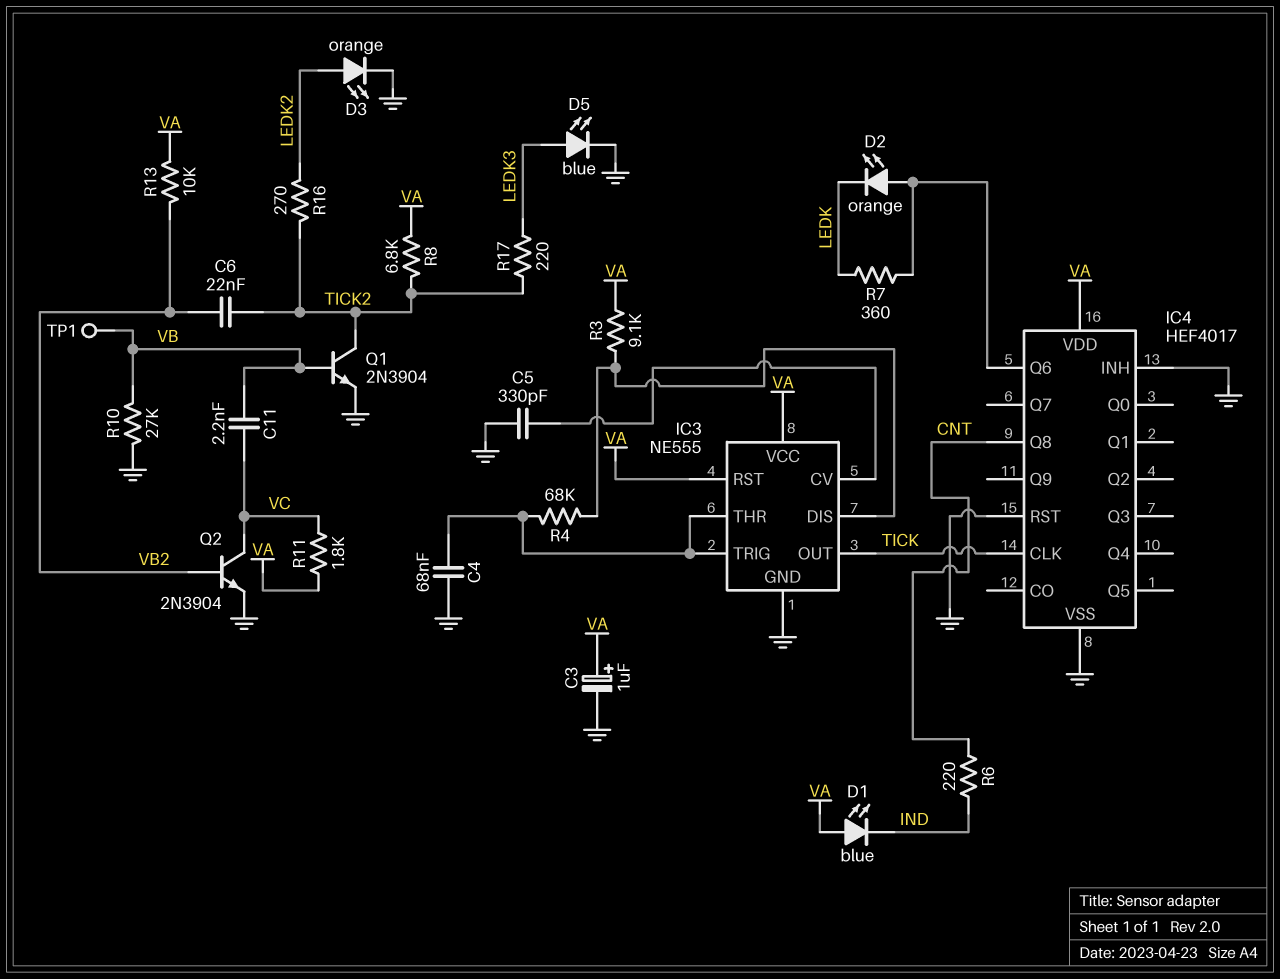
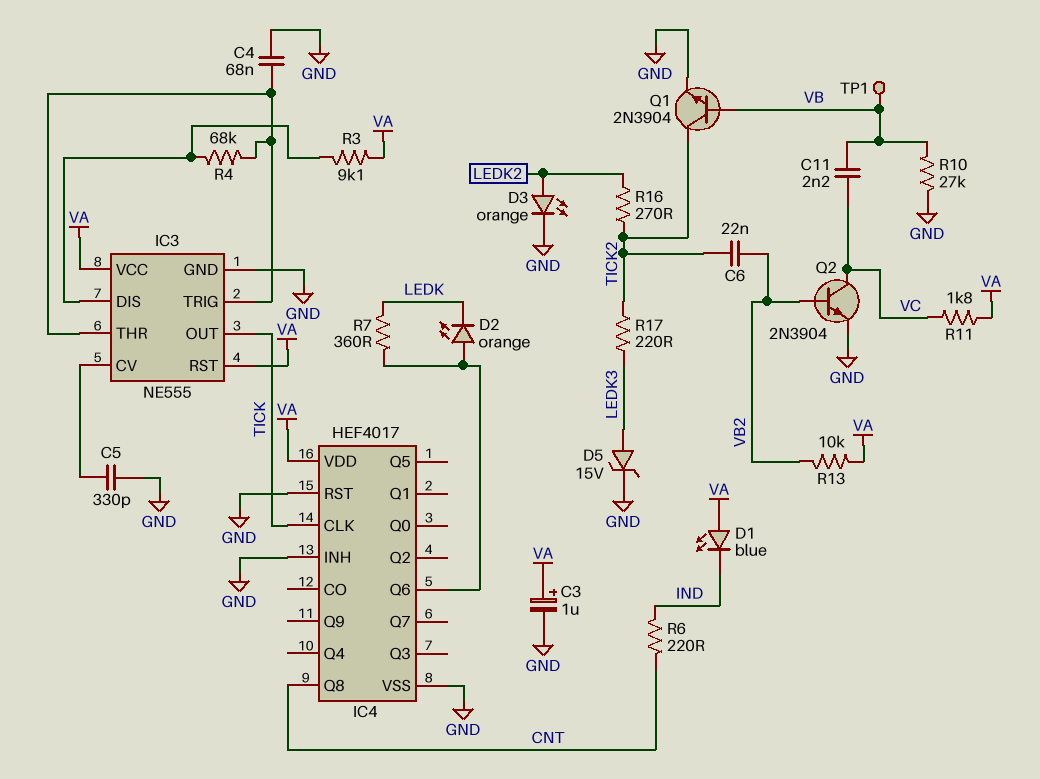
D5: LED blue (A LEDK3, K GND) -> zener 15V (A LEDK3, K GND)
R8: 6.8k (TICK2, VA) -> none

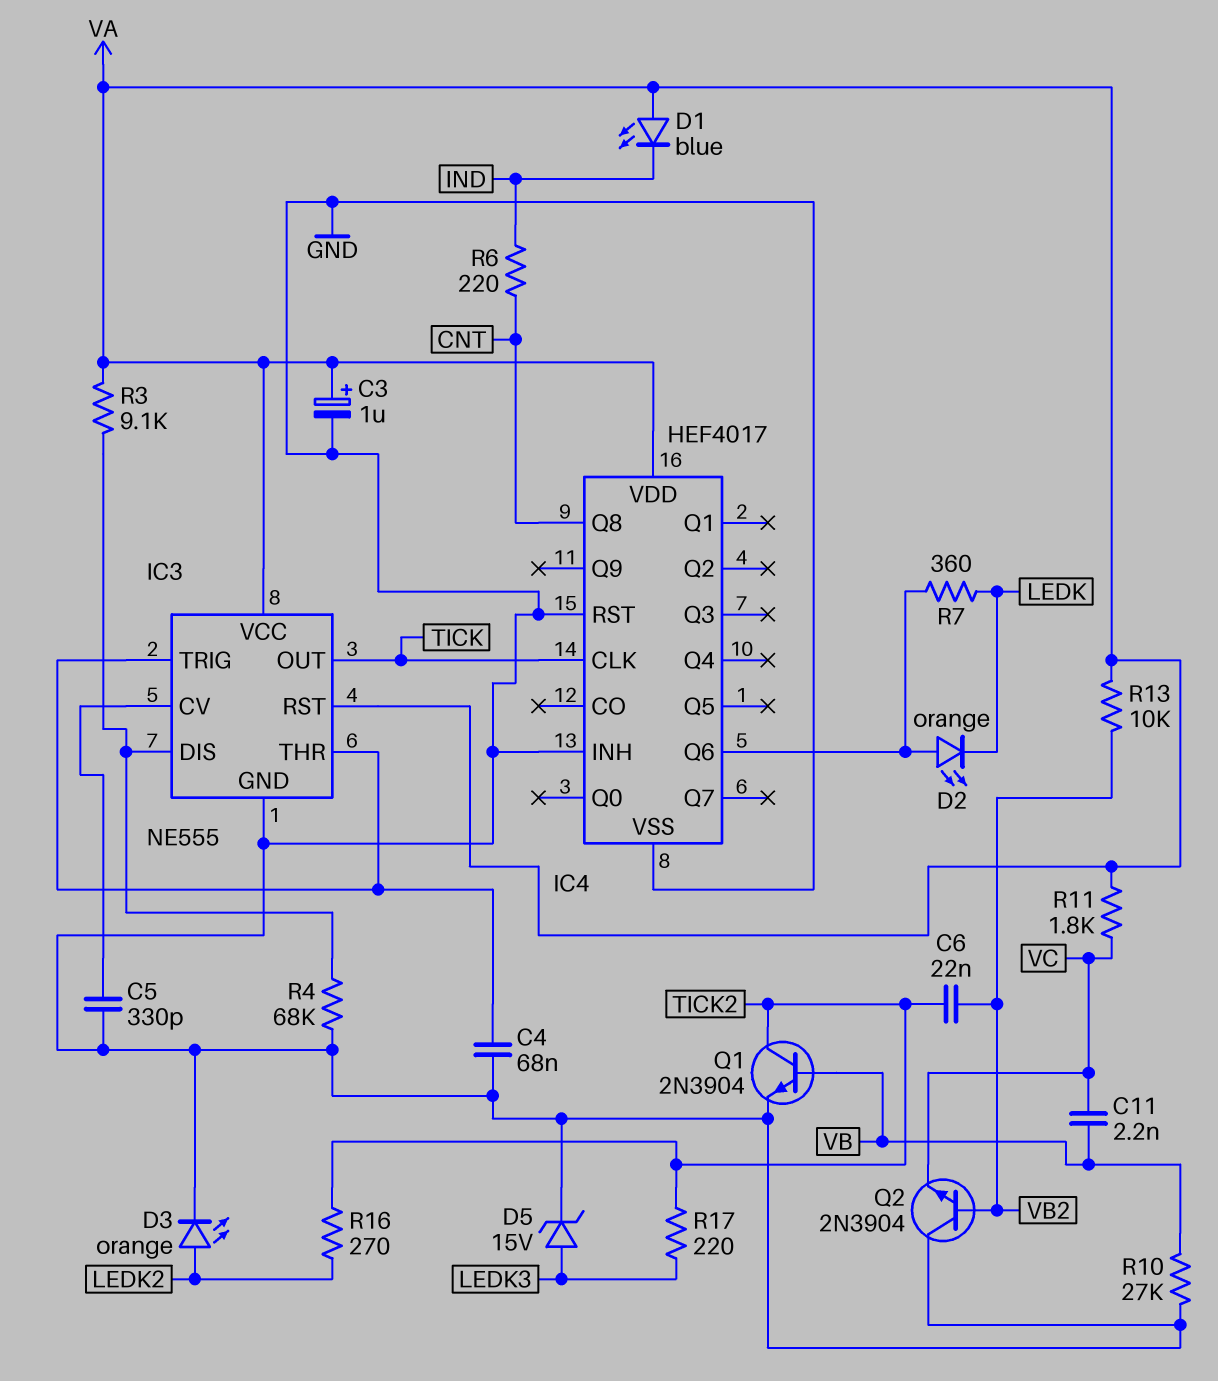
Q2: NPN 2N3904 (B VB2, C VC, E GND) -> NPN 2N3904 (B VB2, C GND, E VC)
R4: 68k (IC3/DIS, IC3/THR) -> 68k (GND, IC3/DIS)
TP1: test point (VB) -> none

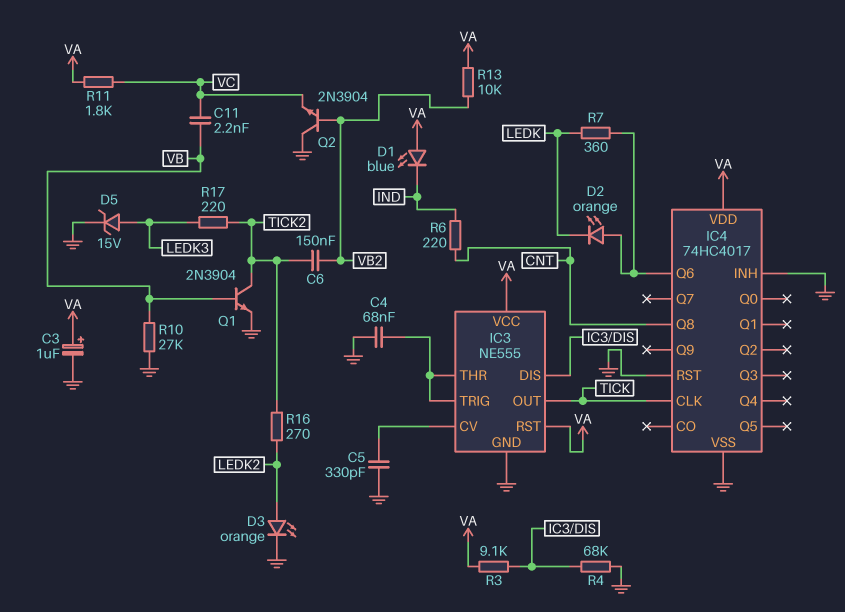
C6: 22nF (TICK2, VB2) -> 150nF (TICK2, VB2)
IC4: HEF4017 -> 74HC4017

